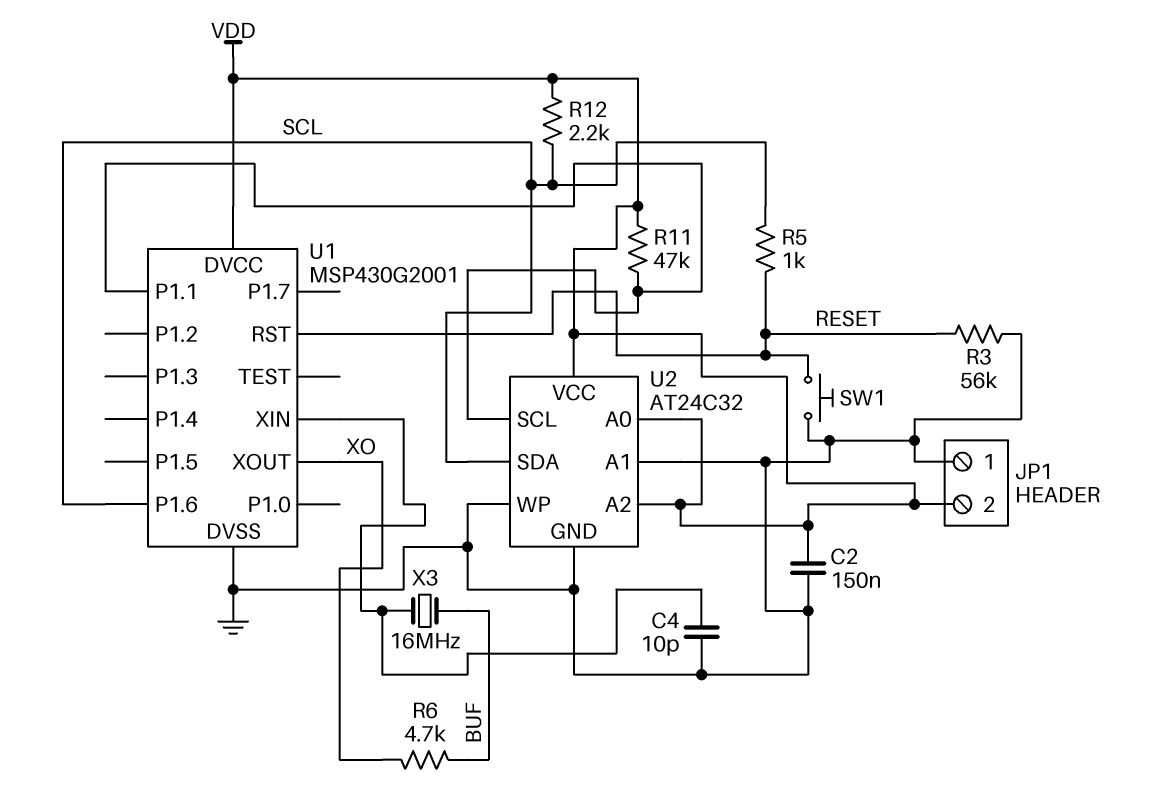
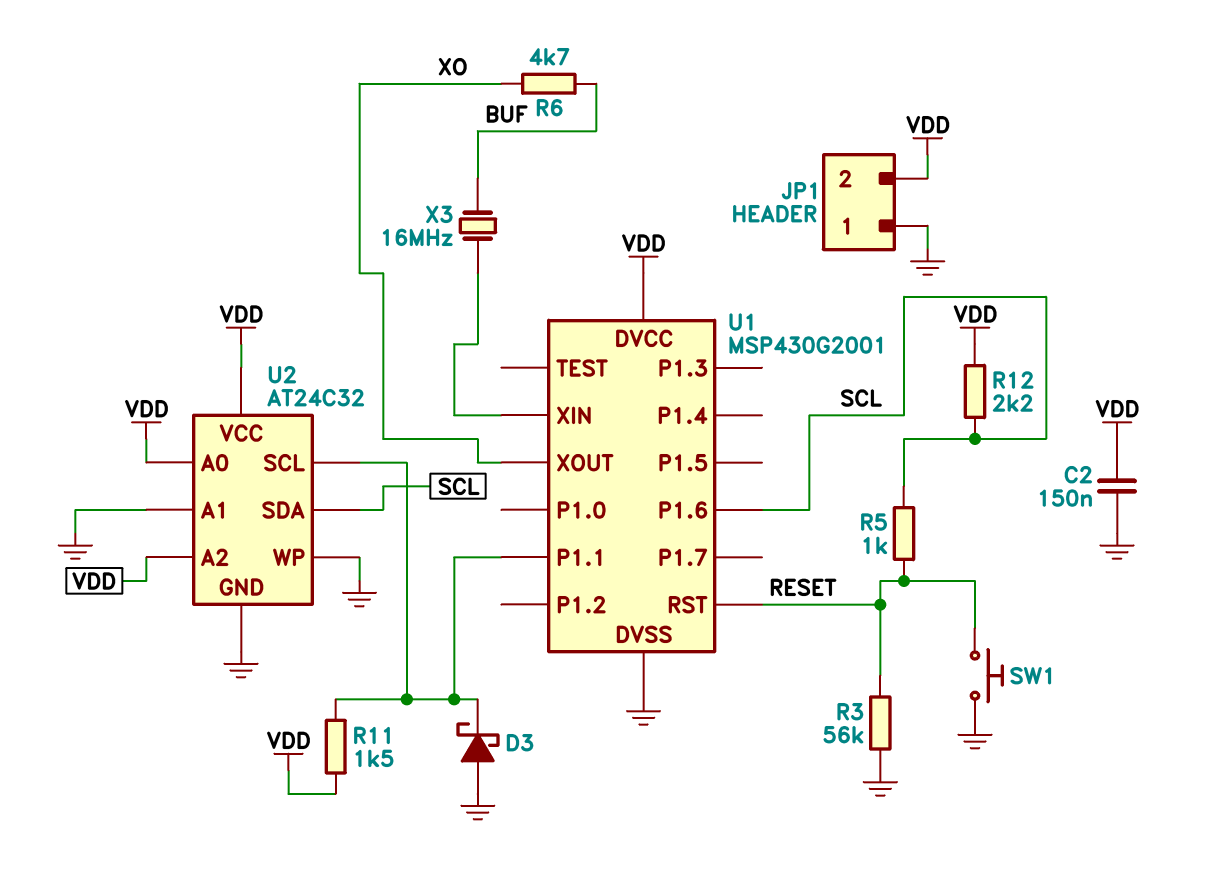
C4: 10pF (GND, U1/XIN) -> none
D3: none -> schottky (A GND, K U1/P1.1)
R11: 47k (U1/P1.1, VDD) -> 1.5k (U1/P1.1, VDD)

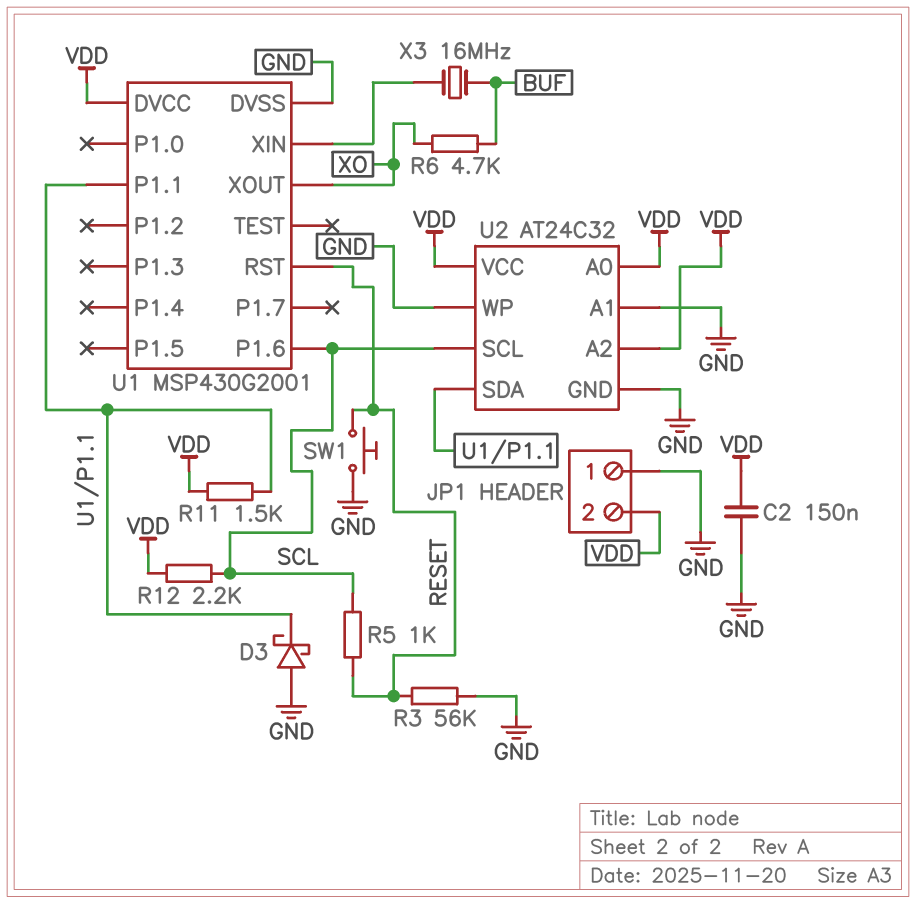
U2 pin SCL: U1/P1.1 -> SCL
U2 pin SDA: SCL -> U1/P1.1

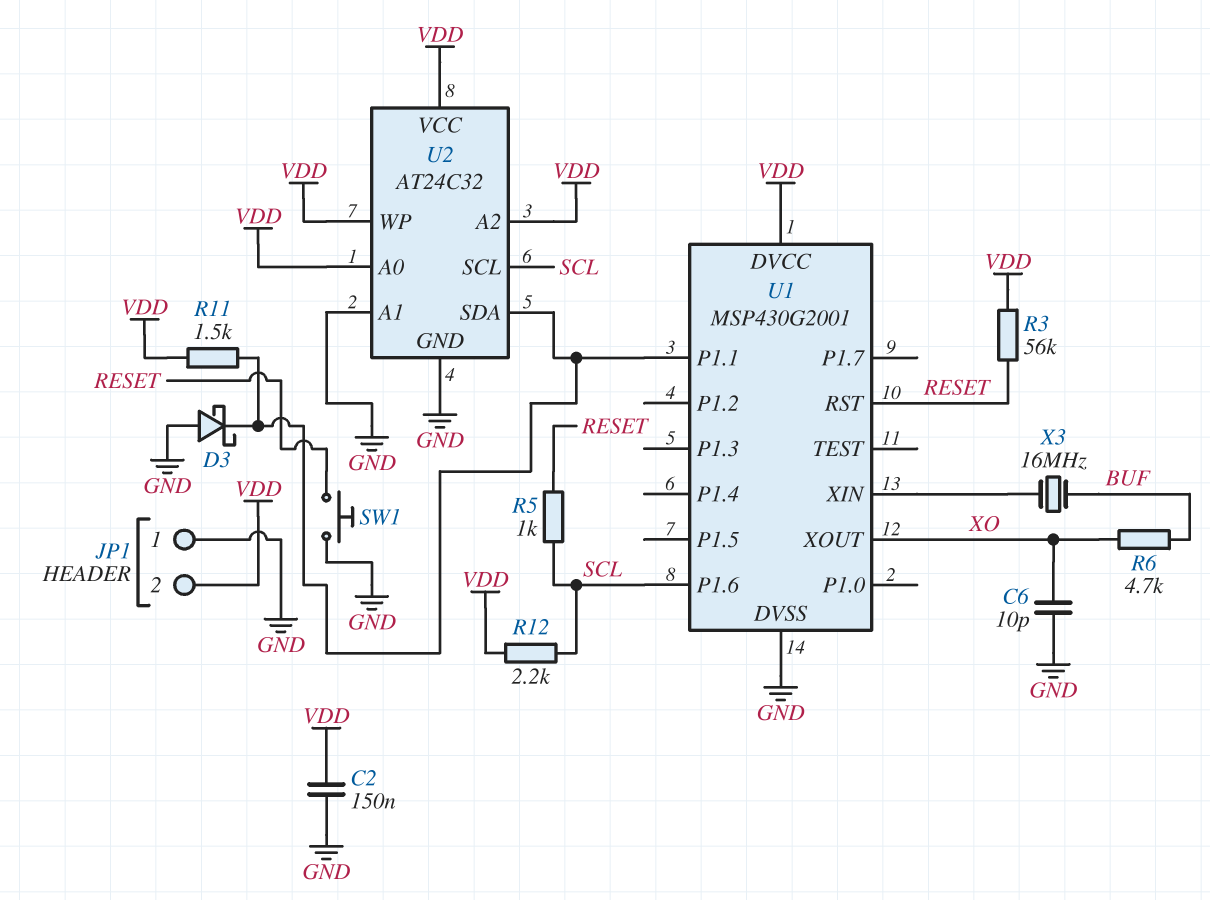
C6: none -> 10pF (GND, XO)
R3: 56k (GND, RESET) -> 56k (RESET, VDD)
U2 pin WP: GND -> VDD

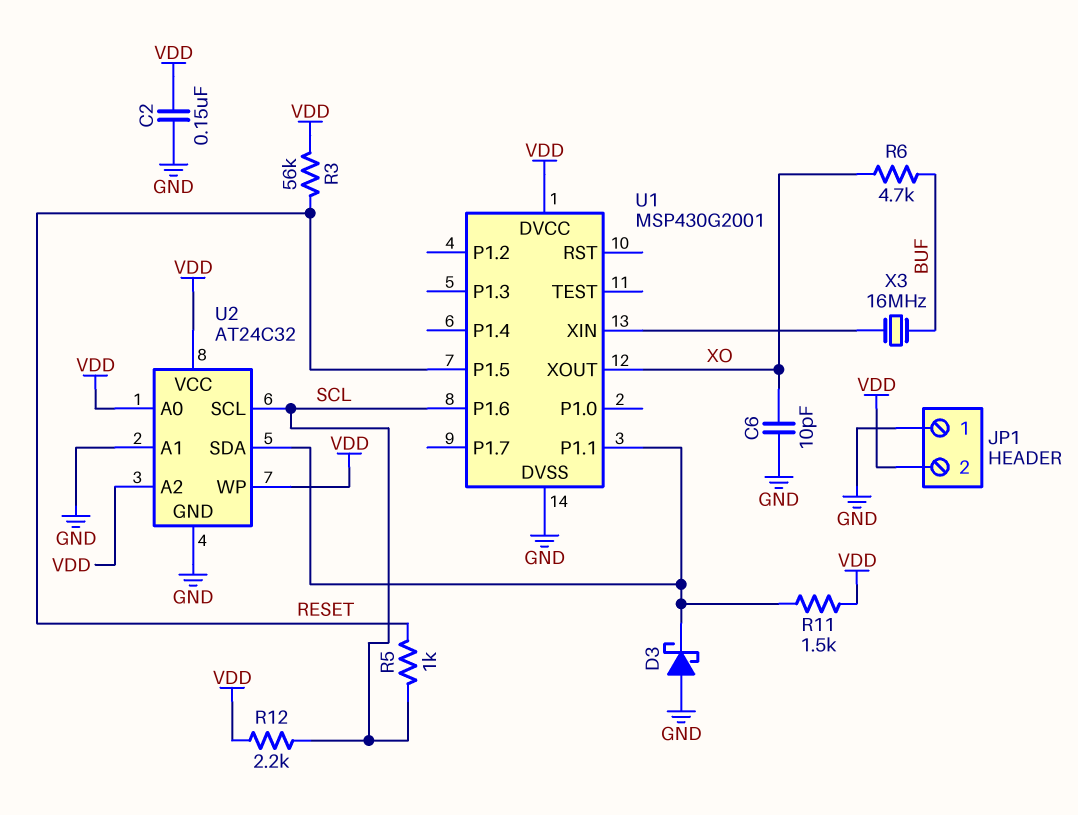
SW1: button (GND, RESET) -> none
U1 pin P1.5: none -> RESET
U1 pin RST: RESET -> none

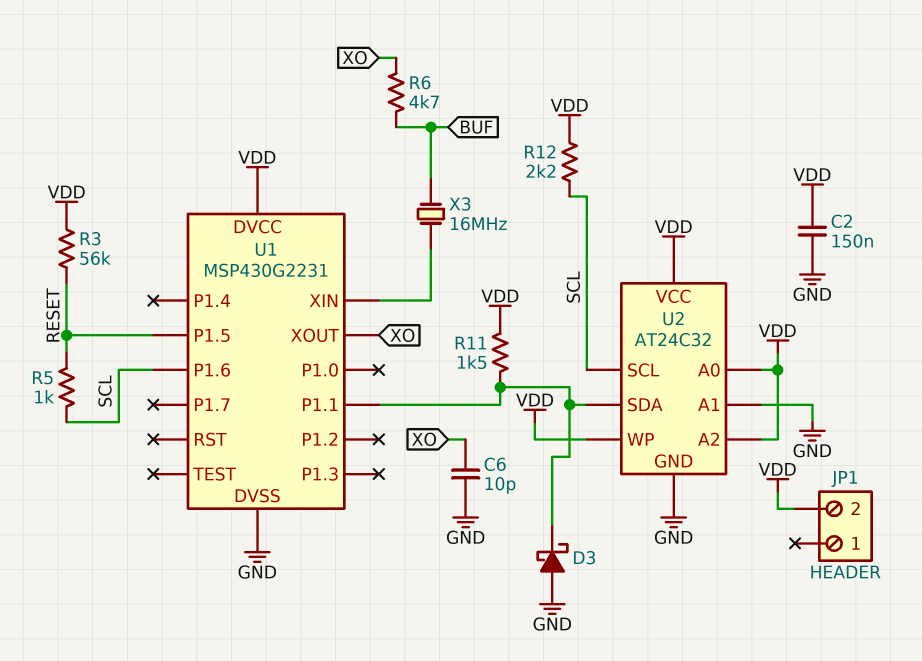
JP1 pin 1: GND -> none
U1: MSP430G2001 -> MSP430G2231

